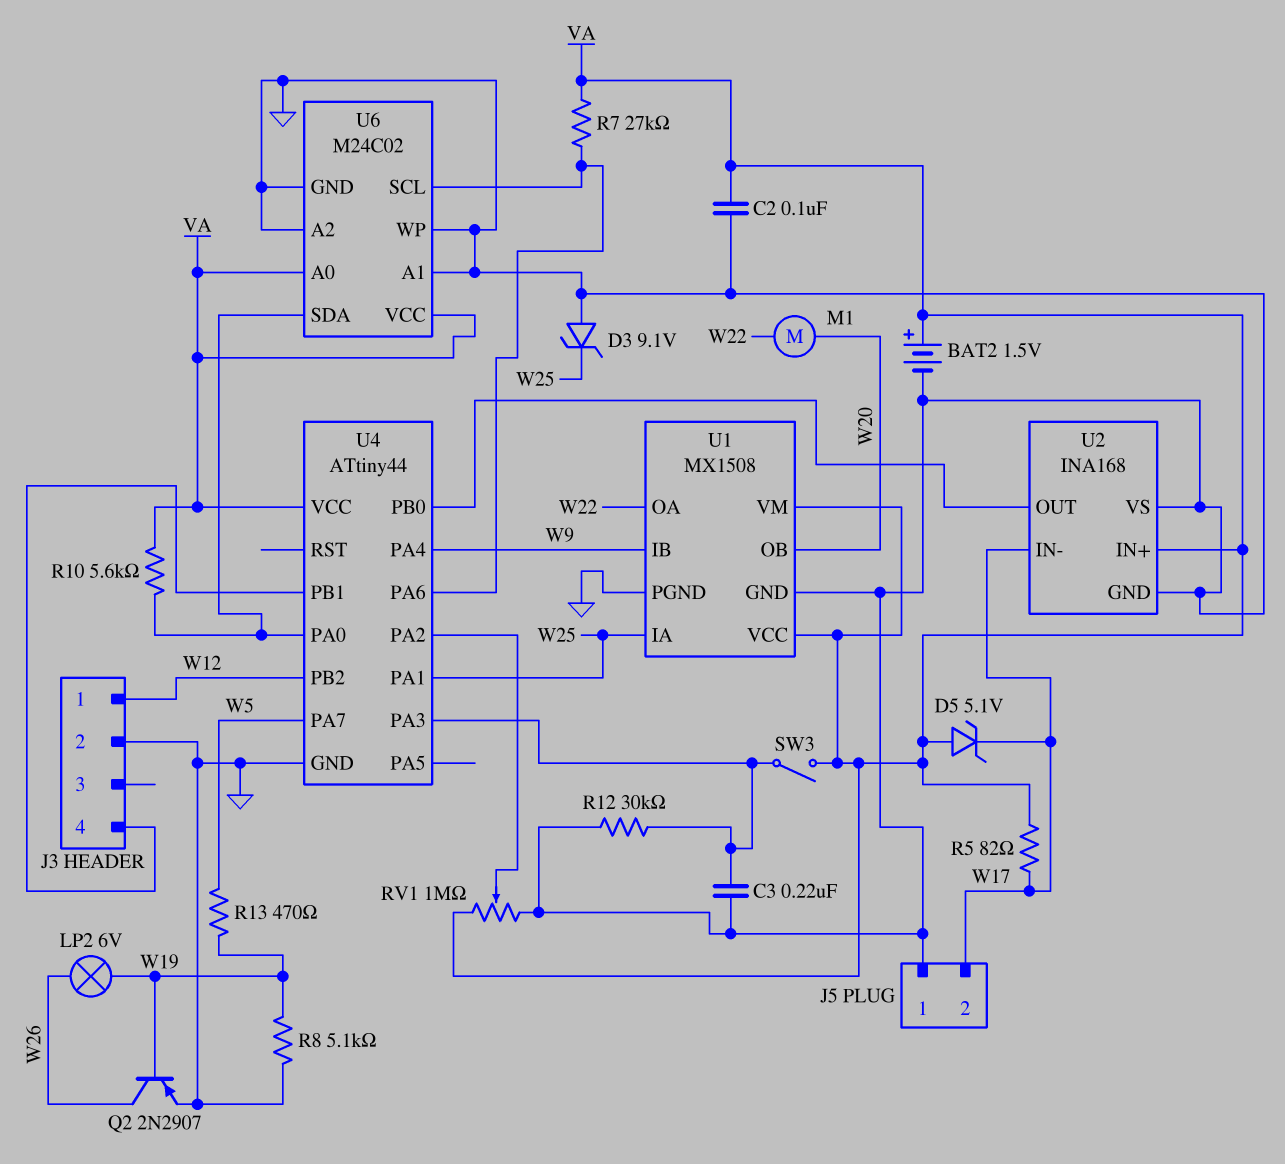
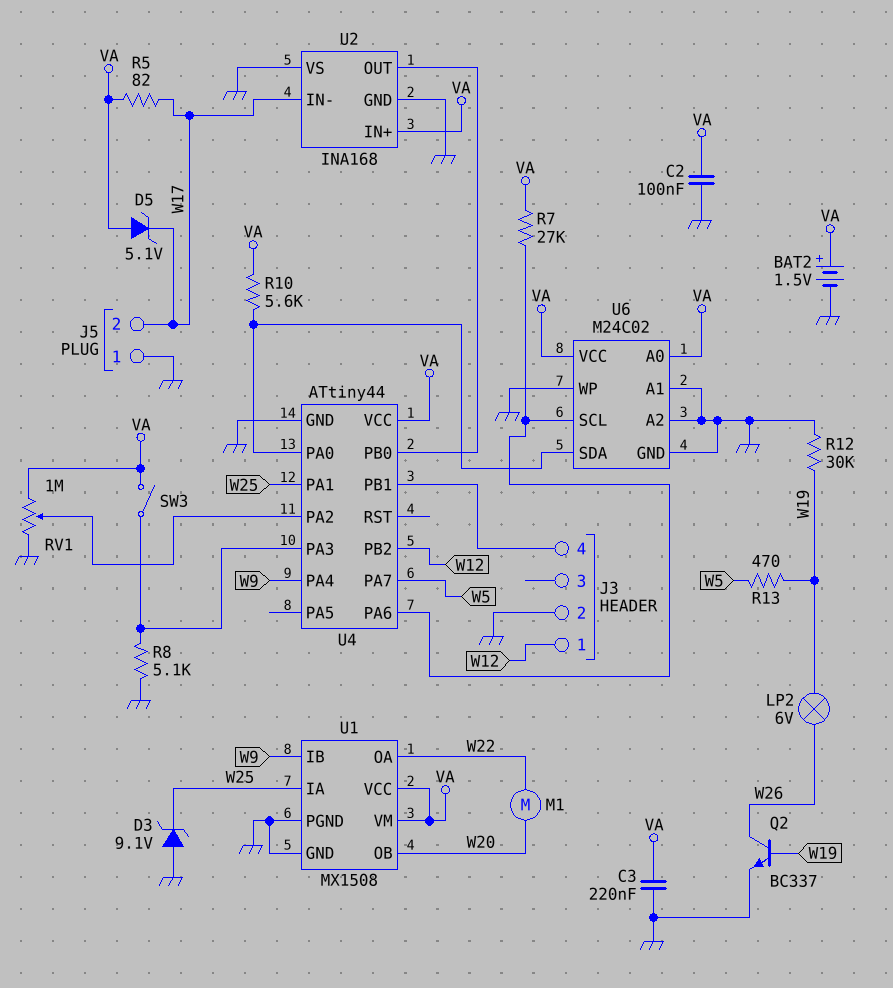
C3: 220nF (GND, U4/PA3) -> 220nF (GND, VA)
Q2: PNP 2N2907 (B W19, C W26, E GND) -> NPN BC337 (B W19, C W26, E GND)
R8: 5.1k (GND, W19) -> 5.1k (GND, U4/PA3)
R12: 30k (GND, U4/PA3) -> 30k (GND, W19)

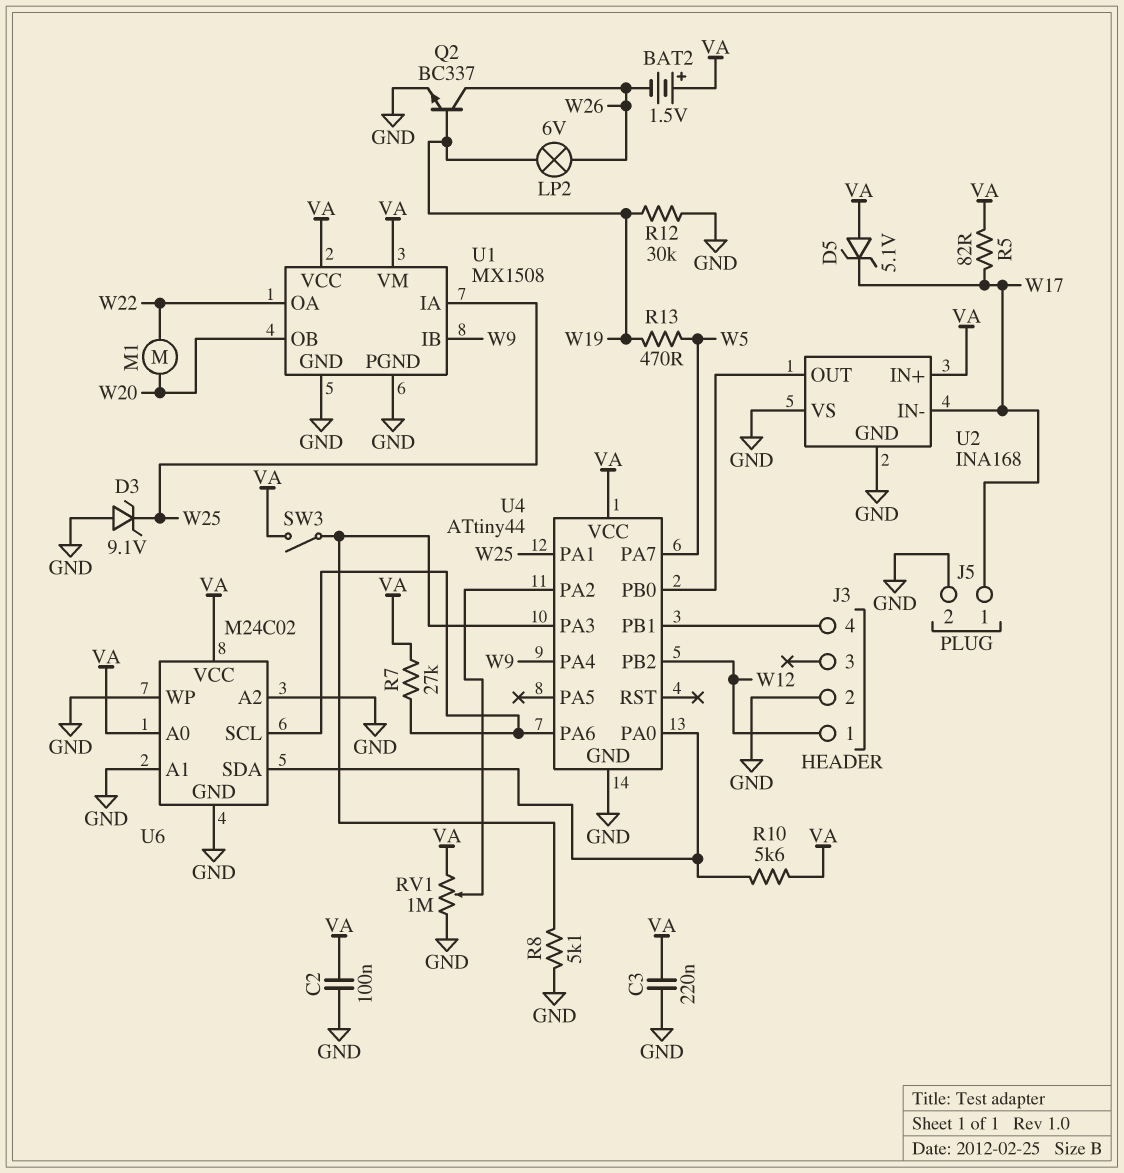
BAT2: 1.5V (plus VA, minus GND) -> 1.5V (plus VA, minus W26)
J5 pin 1: GND -> W17
J5 pin 2: W17 -> GND

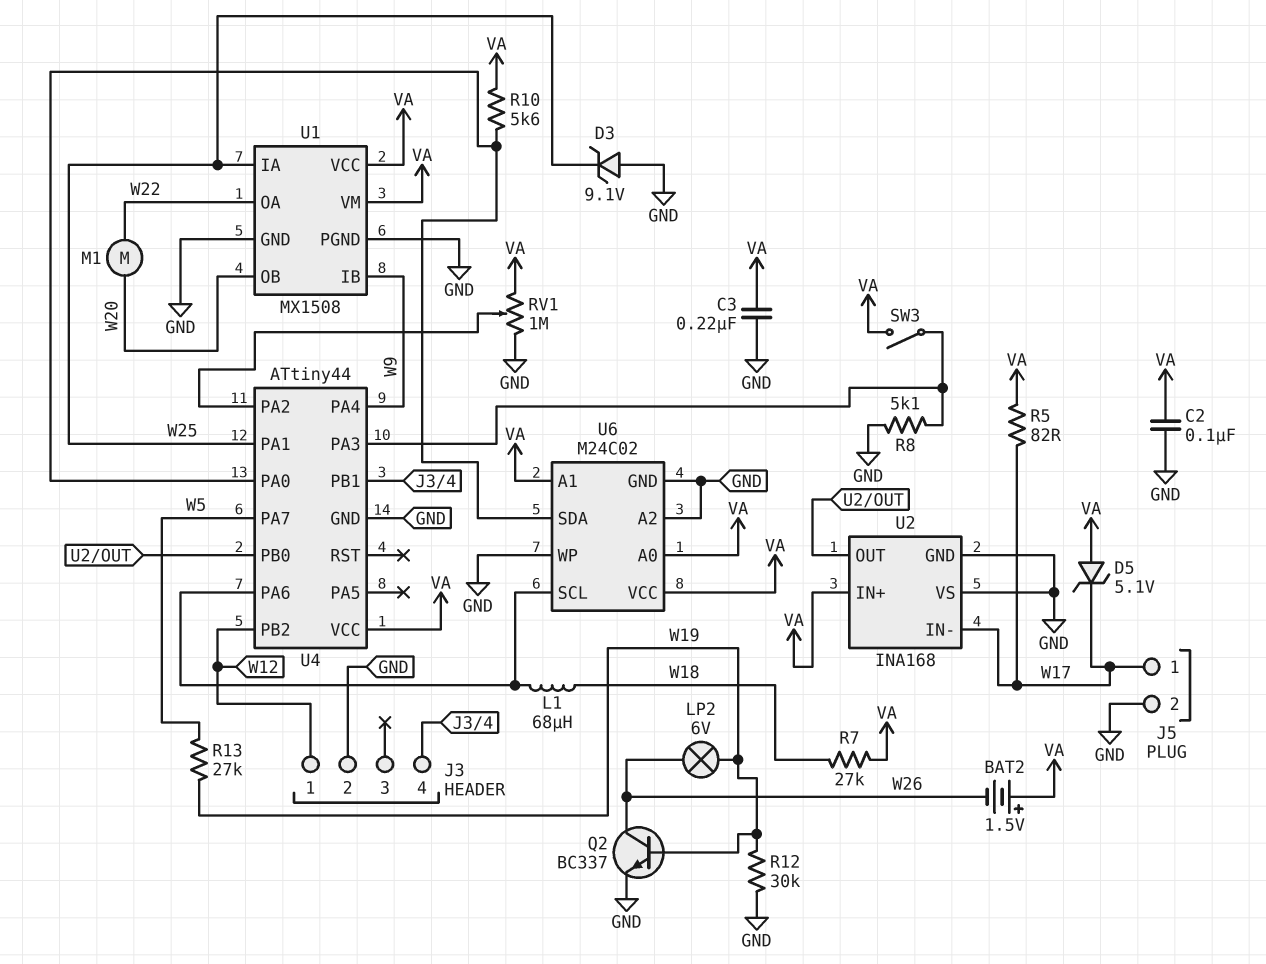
L1: none -> 68uH (U4/PA6, W18)
R7: 27k (U4/PA6, VA) -> 27k (VA, W18)
R13: 470 (W5, W19) -> 27k (W5, W19)
U6 pin A1: GND -> VA

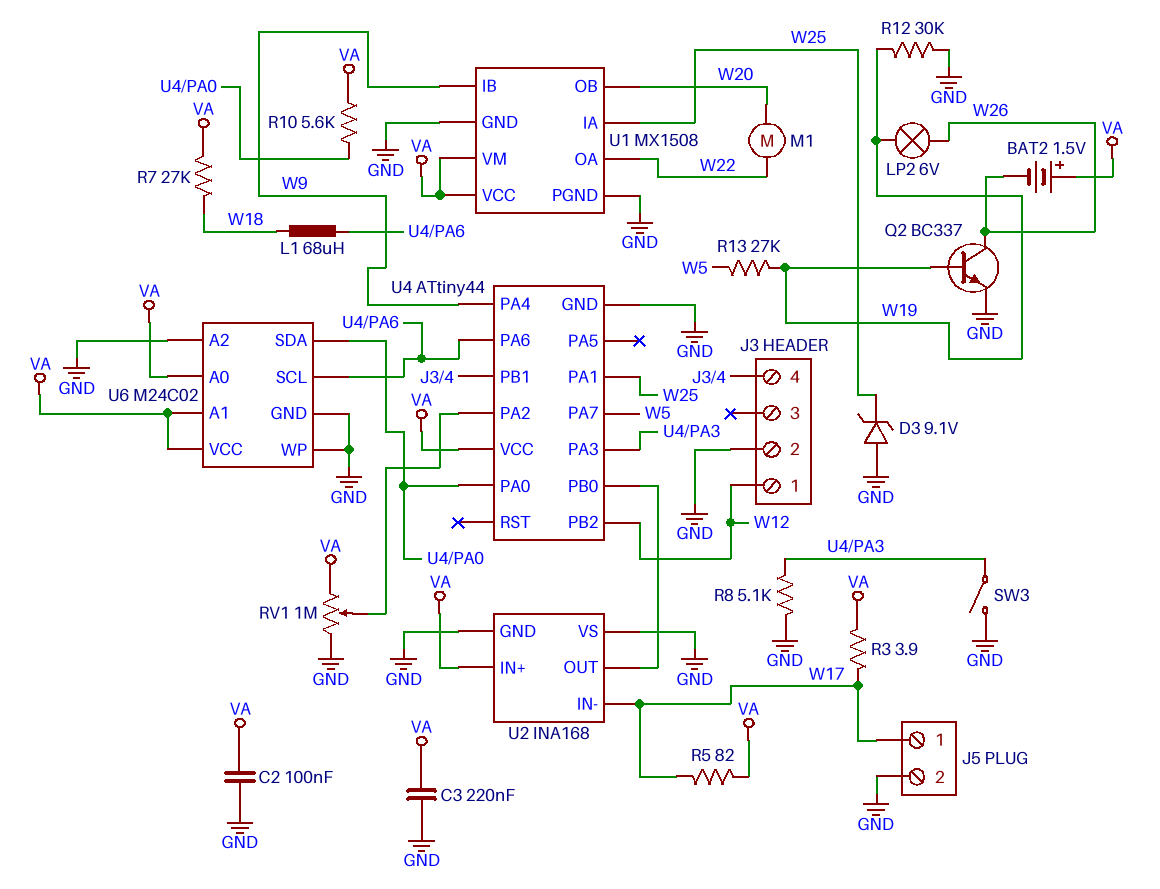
D5: zener 5.1V (A VA, K W17) -> none
R3: none -> 3.9 (VA, W17)
SW3: switch (U4/PA3, VA) -> switch (GND, U4/PA3)

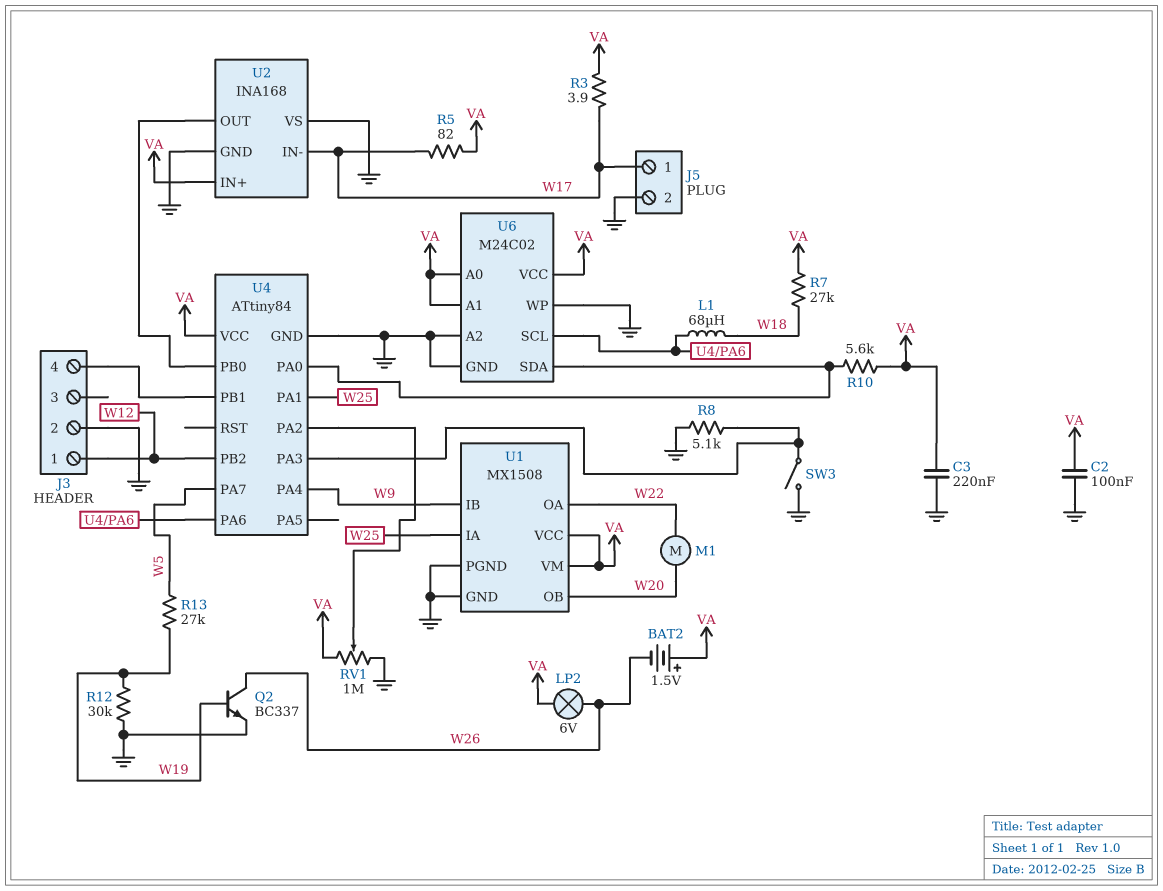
D3: zener 9.1V (A GND, K W25) -> none
LP2: lamp 6V (W19, W26) -> lamp 6V (VA, W26)
U4: ATtiny44 -> ATtiny84

